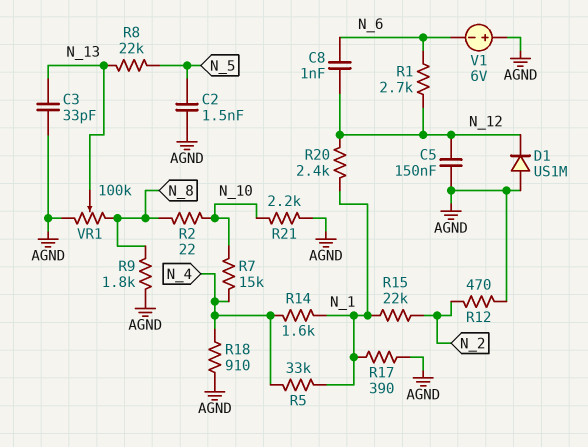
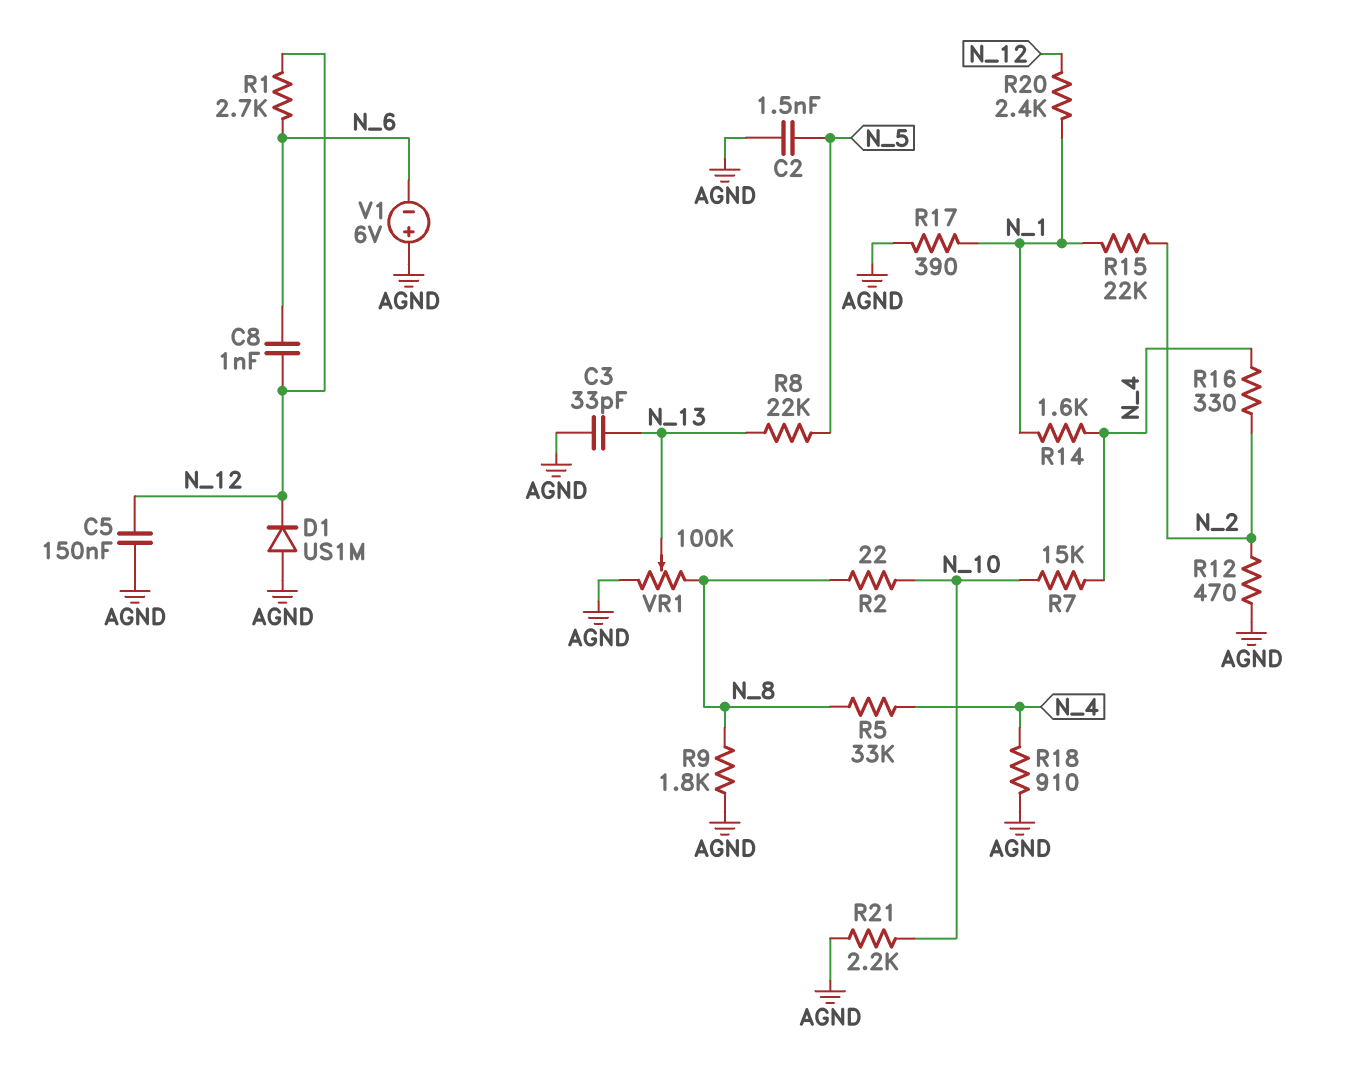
R5: 33k (N_1, N_4) -> 33k (N_4, N_8)
R16: none -> 330 (N_2, N_4)

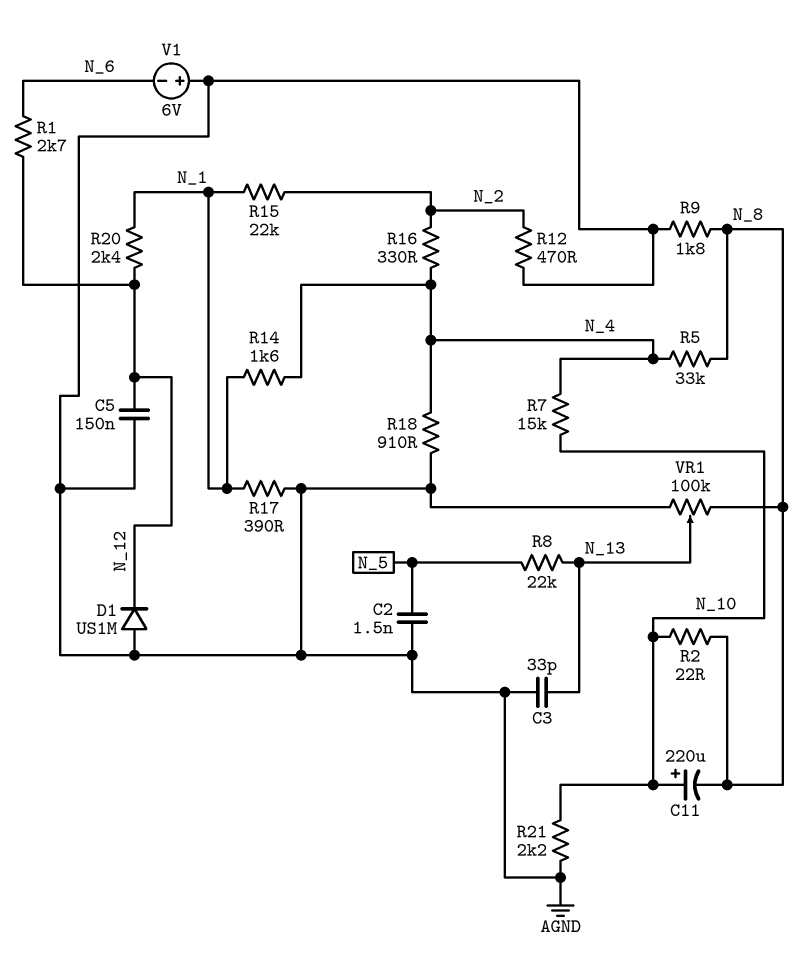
C8: 1nF (N_6, N_12) -> none
C11: none -> 220uF (plus N_10, minus N_8)

